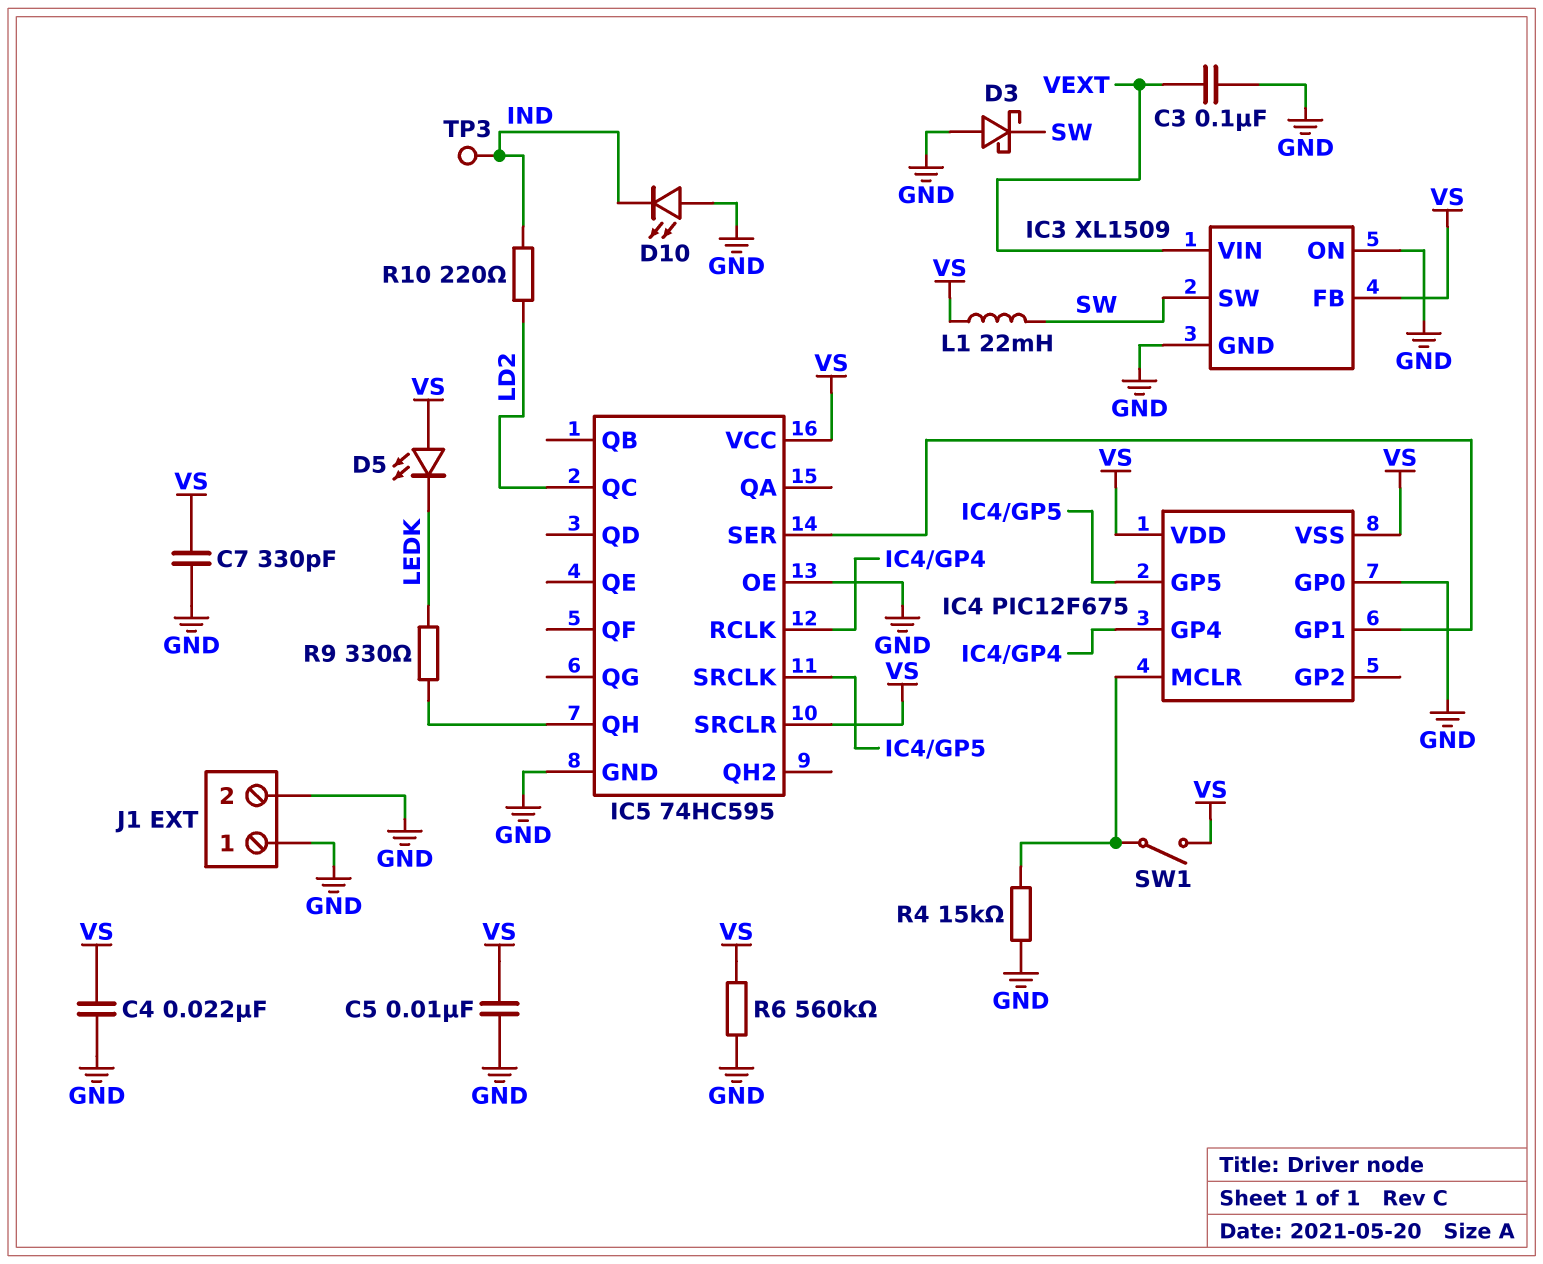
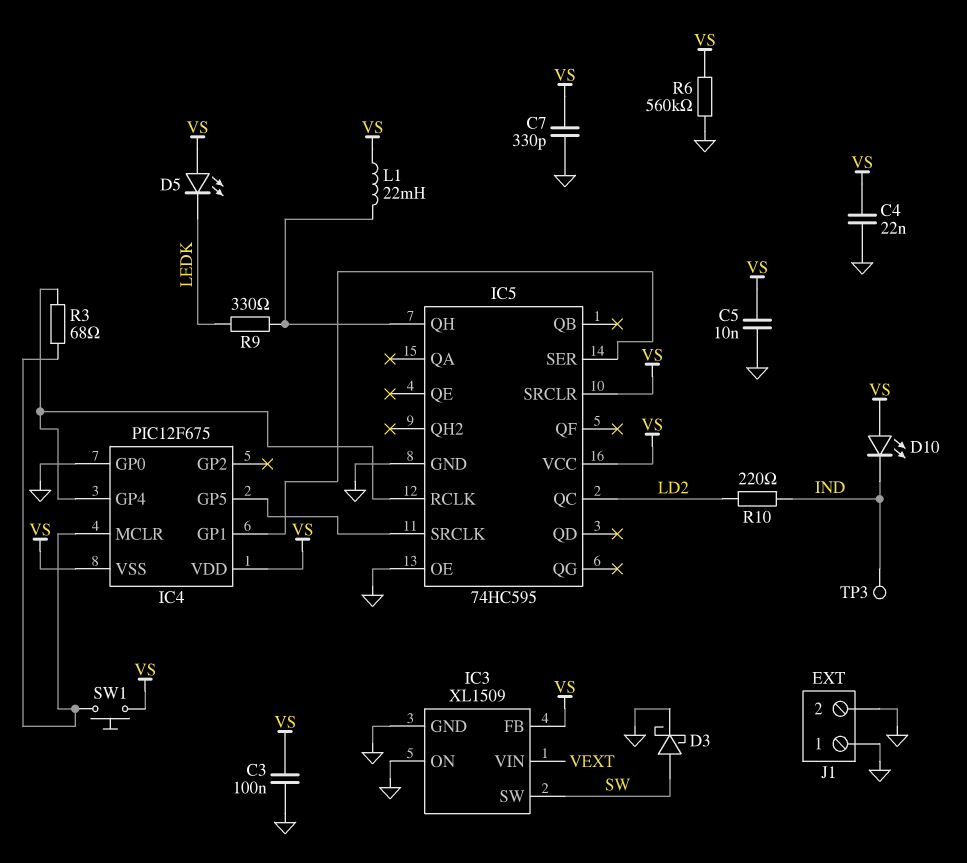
C3: 100nF (GND, VEXT) -> 100nF (GND, VS)
D3: schottky (A GND, K SW) -> schottky (A SW, K GND)
D10: LED (A GND, K IND) -> LED (A VS, K IND)
L1: 22mH (SW, VS) -> 22mH (IC5/QH, VS)
R3: none -> 68 (IC4/GP4, IC4/MCLR)
R4: 15k (GND, IC4/MCLR) -> none
SW1: switch (IC4/MCLR, VS) -> button (IC4/MCLR, VS)

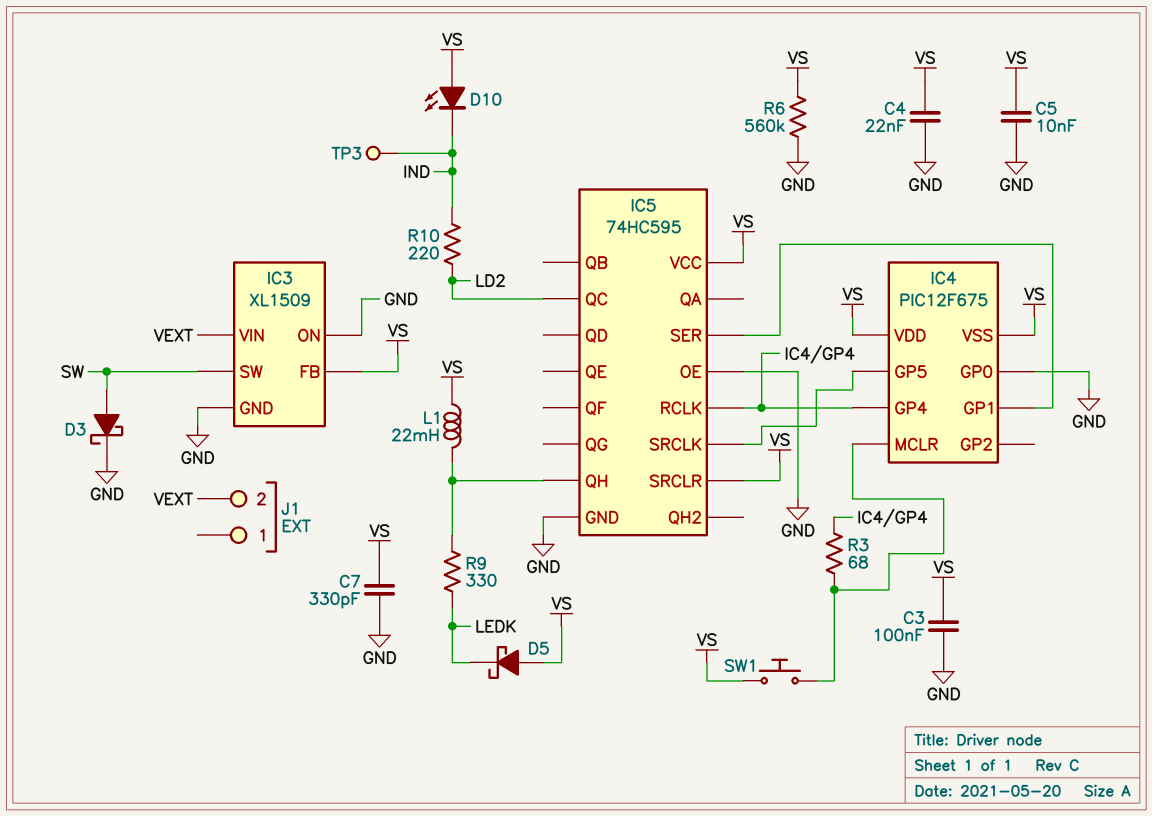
D5: LED (A VS, K LEDK) -> schottky (A VS, K LEDK)
J1 pin 1: GND -> none
J1 pin 2: GND -> VEXT

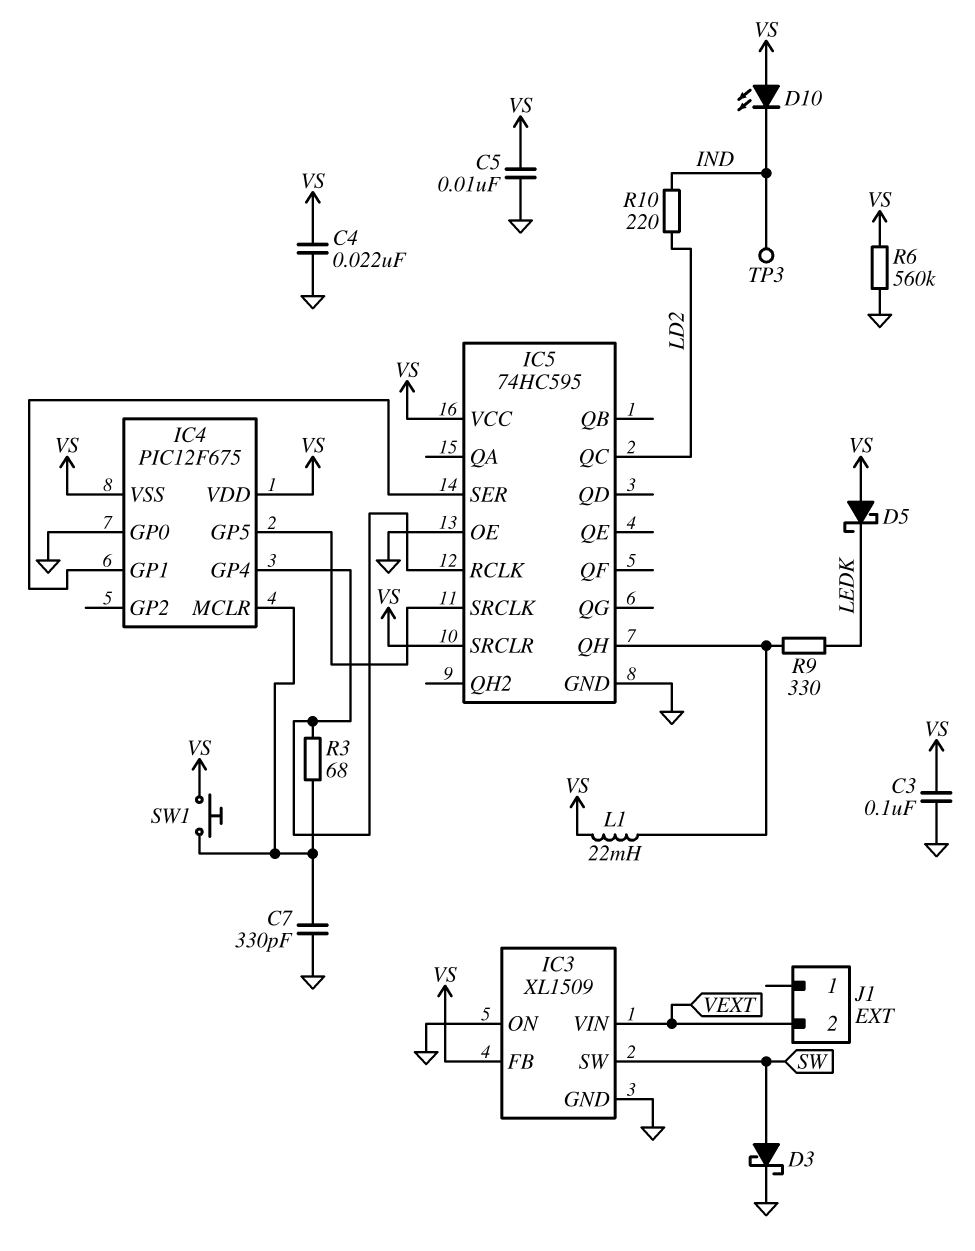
C7: 330pF (GND, VS) -> 330pF (GND, IC4/MCLR)

